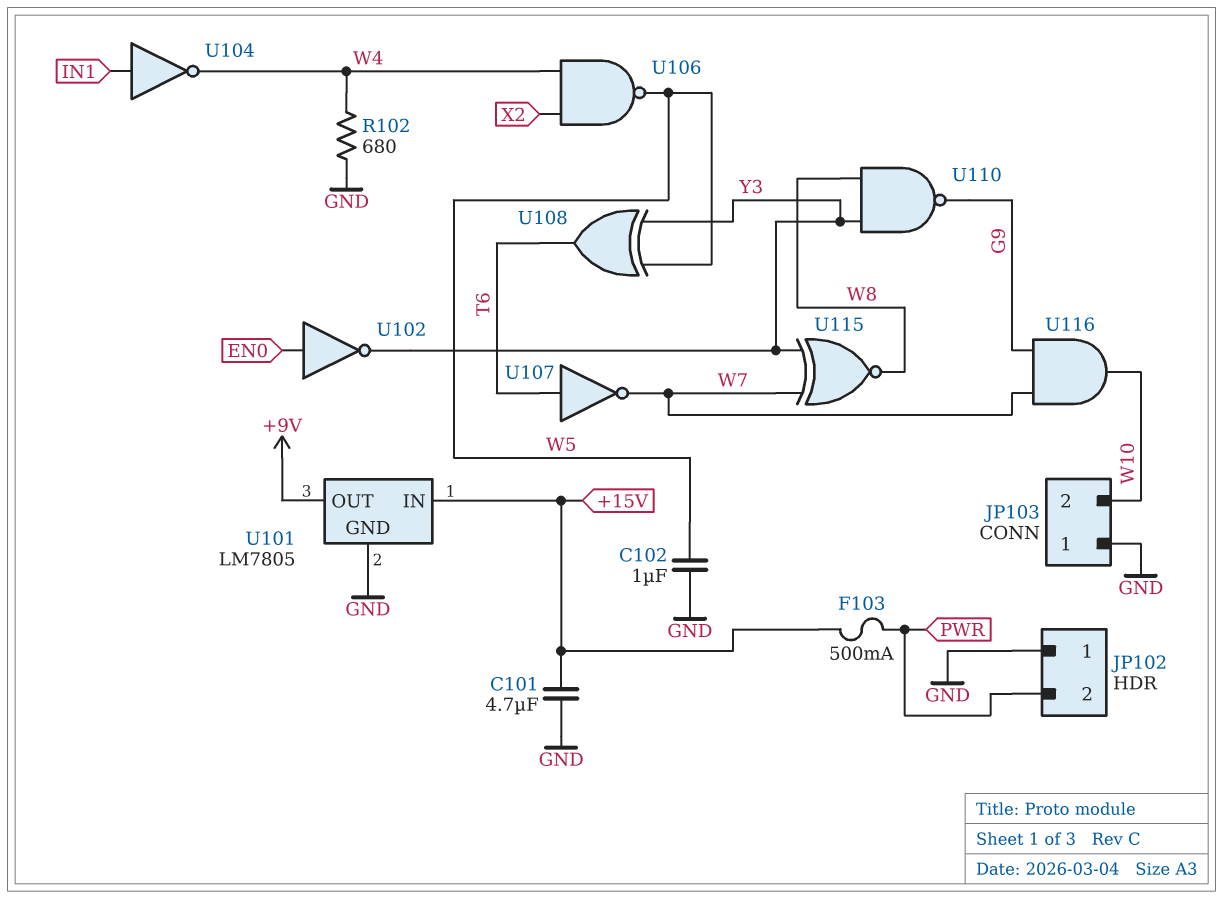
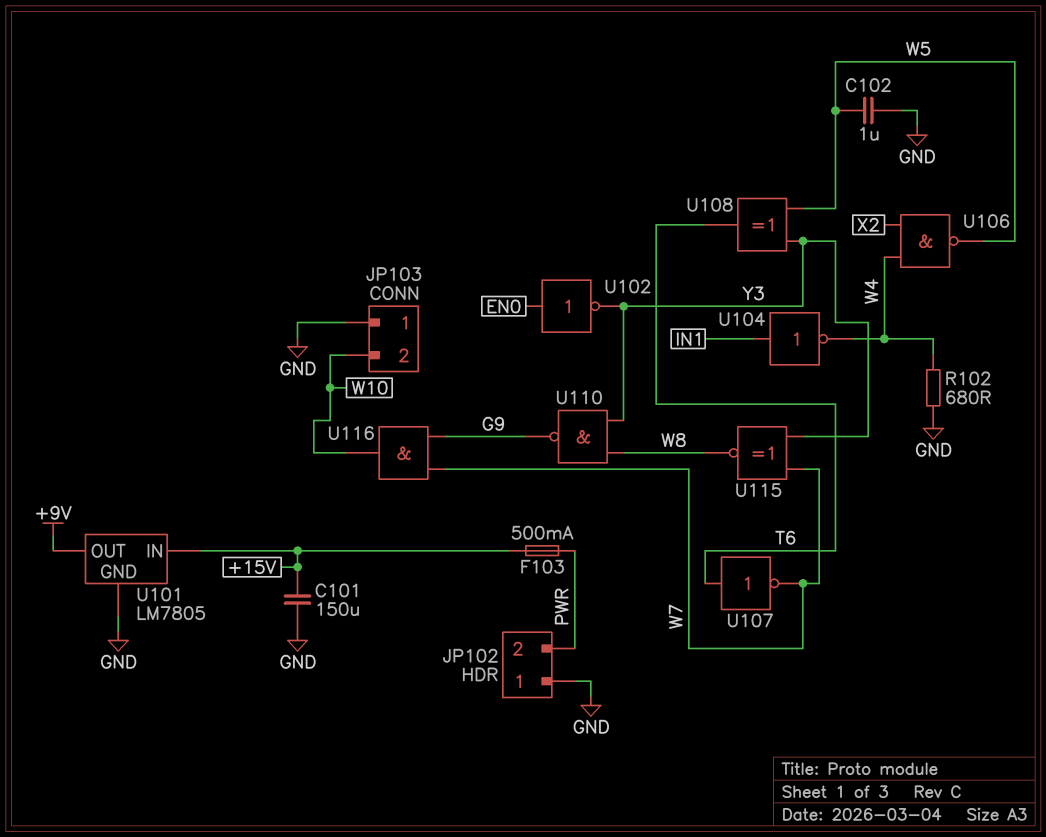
C101: 4.7uF (+15V, GND) -> 150uF (+15V, GND)

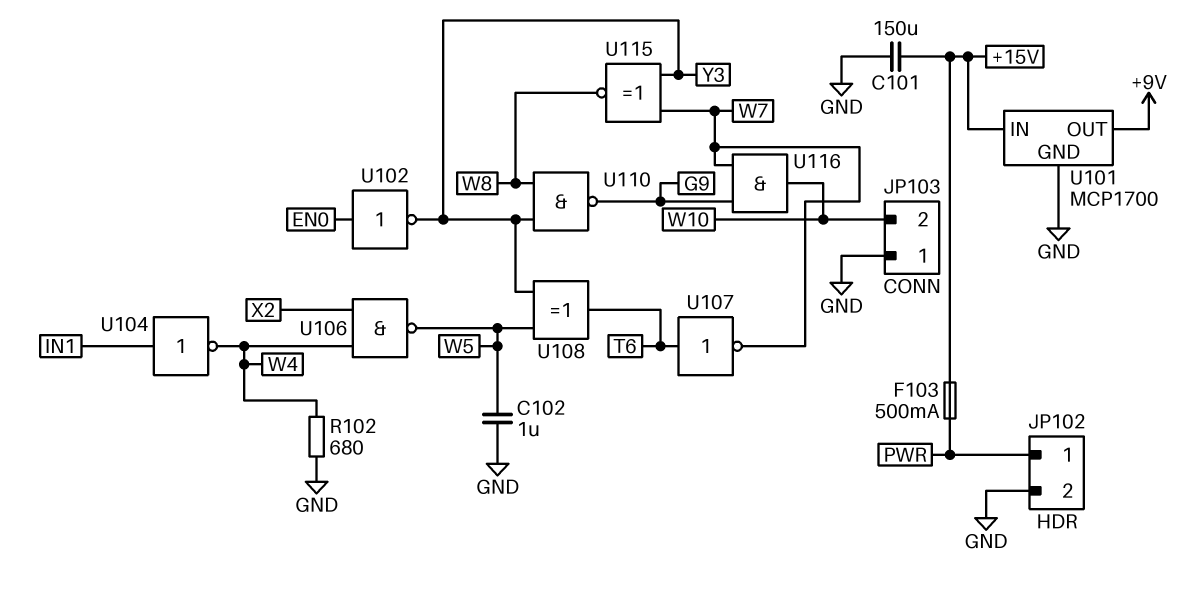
JP102 pin 1: GND -> PWR
JP102 pin 2: PWR -> GND
U101: LM7805 -> MCP1700

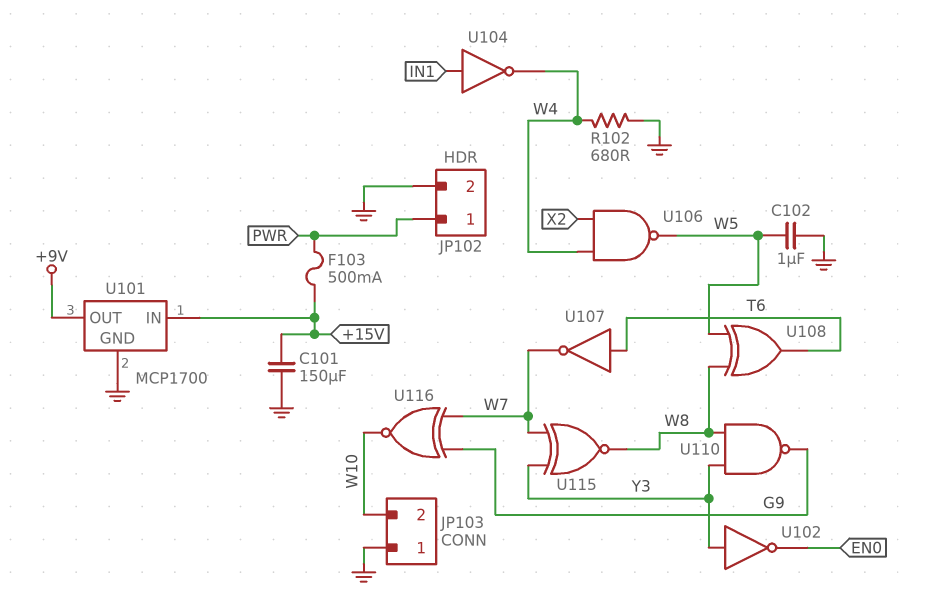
U102: NOT (in EN0, out Y3) -> NOT (in Y3, out EN0)
U108: XOR (in W5, in Y3, out T6) -> XOR (in W5, in W8, out T6)
U116: AND (in G9, in W7, out W10) -> XNOR (in G9, in W7, out W10)

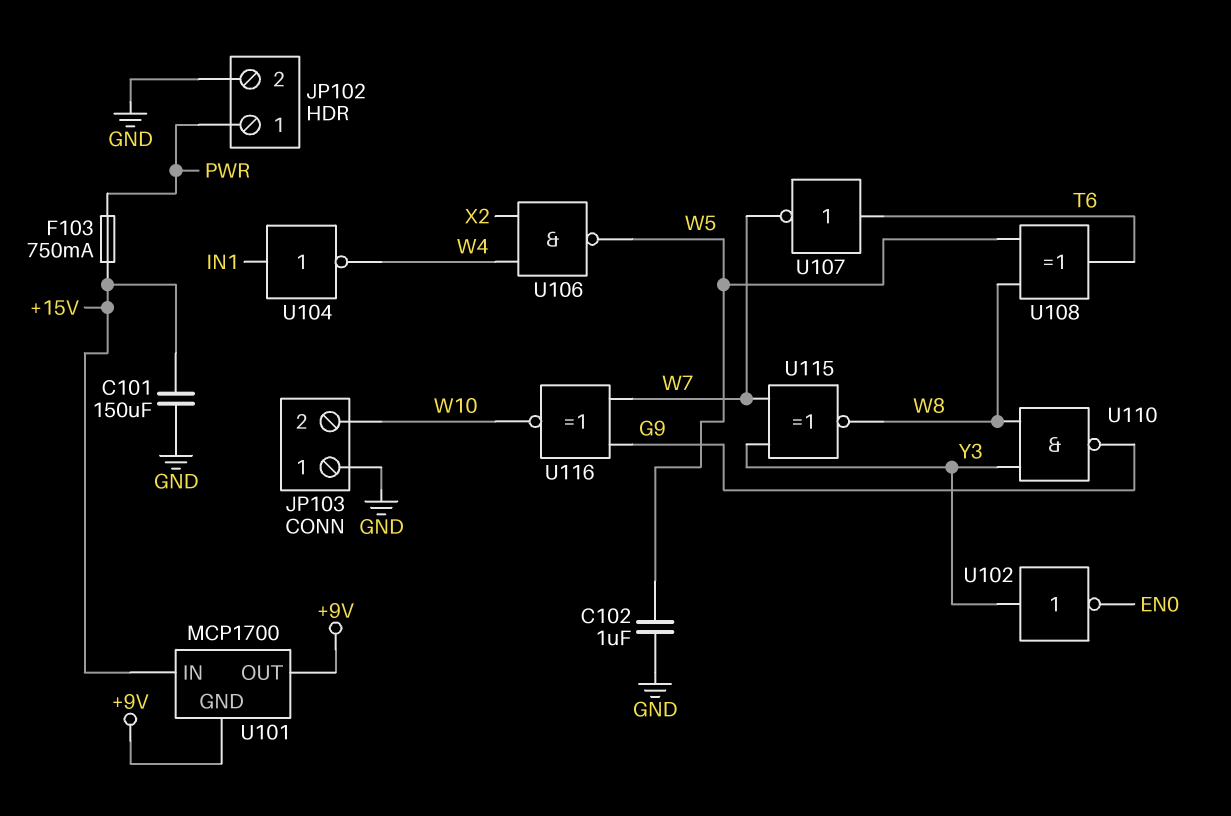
F103: 500mA (+15V, PWR) -> 750mA (+15V, PWR)
R102: 680 (GND, W4) -> none
U101 pin GND: GND -> +9V

